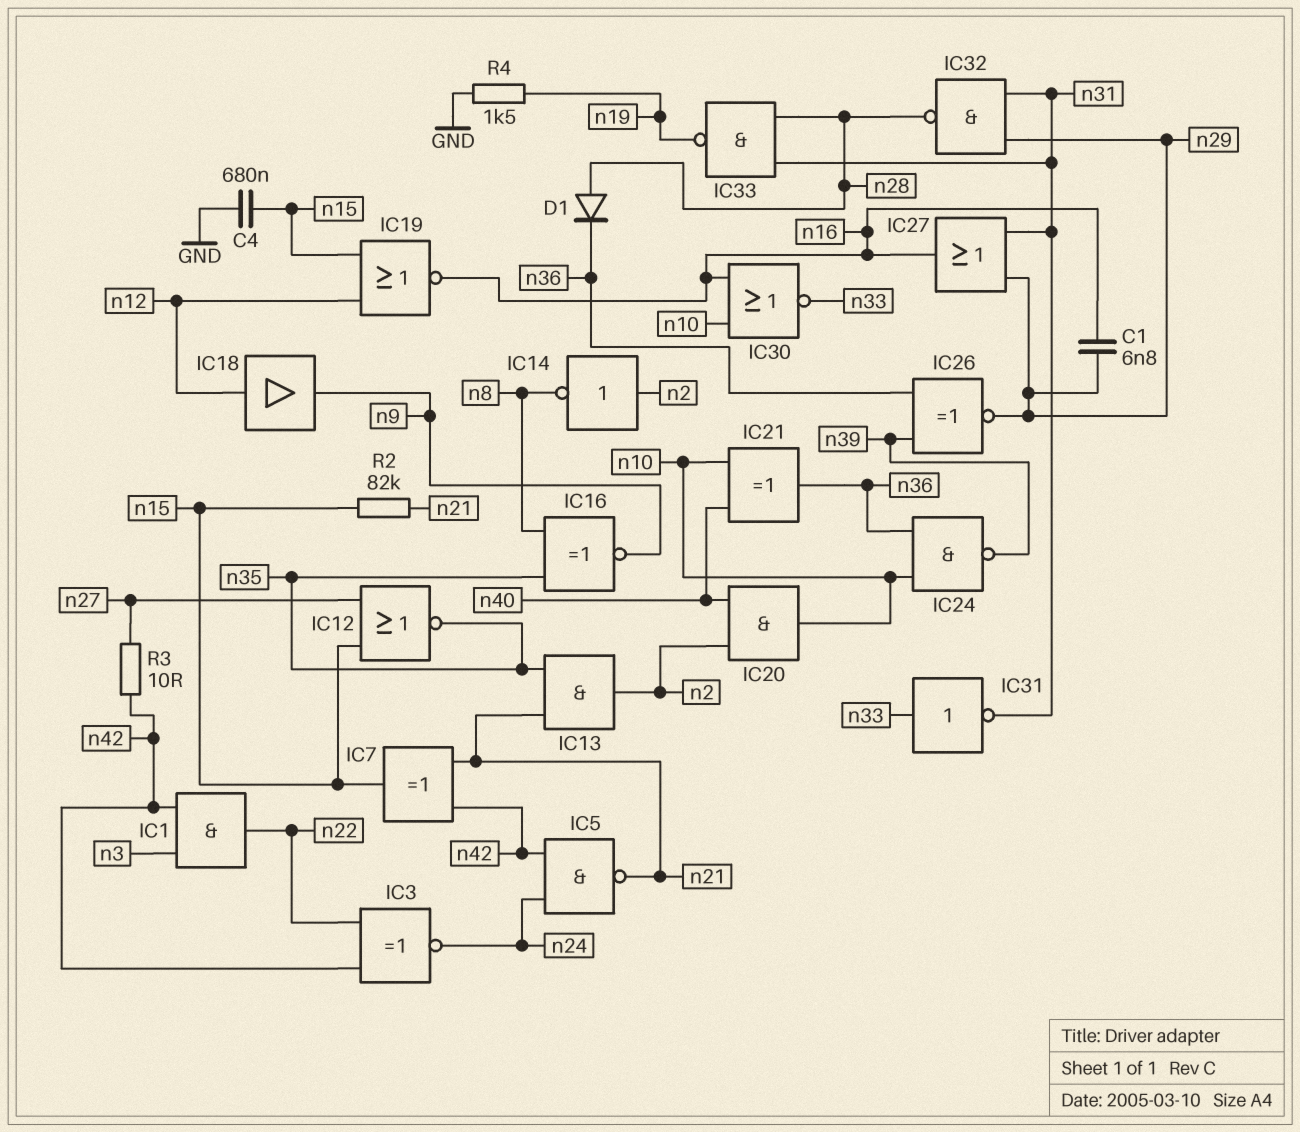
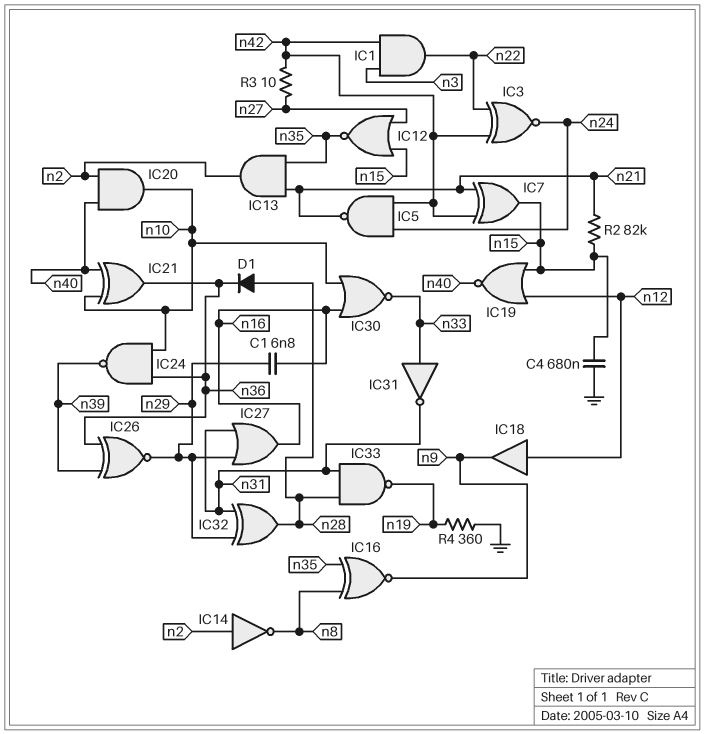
IC19: NOR (in n12, in n15, out n16) -> NOR (in n12, in n15, out n40)
IC32: NAND (in n29, in n31, out n28) -> XOR (in n29, in n31, out n28)
R4: 1.5k (GND, n19) -> 360 (GND, n19)

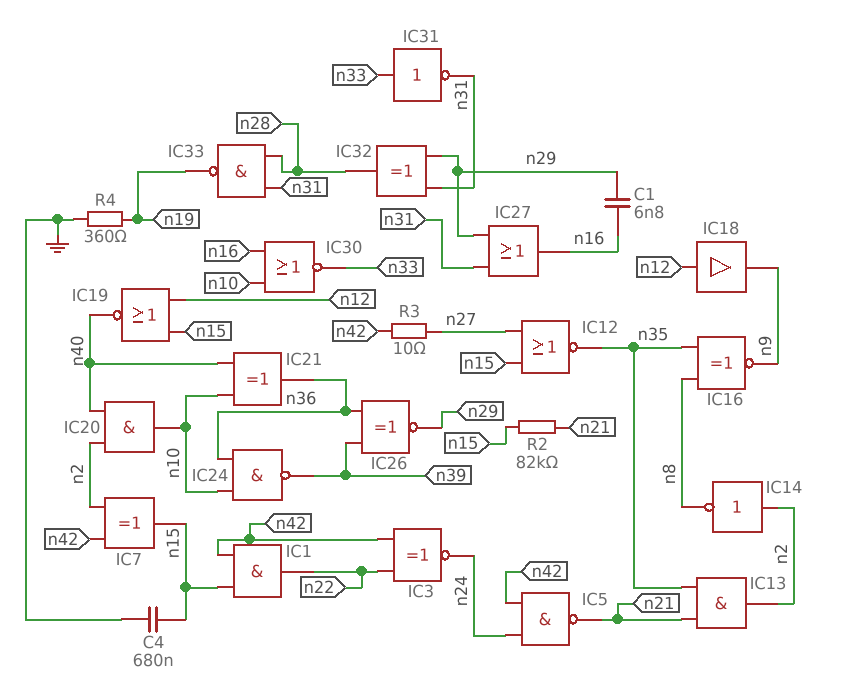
D1: diode (A n28, K n36) -> none
IC1: AND (in n3, in n42, out n22) -> AND (in n15, in n42, out n22)
IC7: XOR (in n21, in n42, out n15) -> XOR (in n2, in n42, out n15)

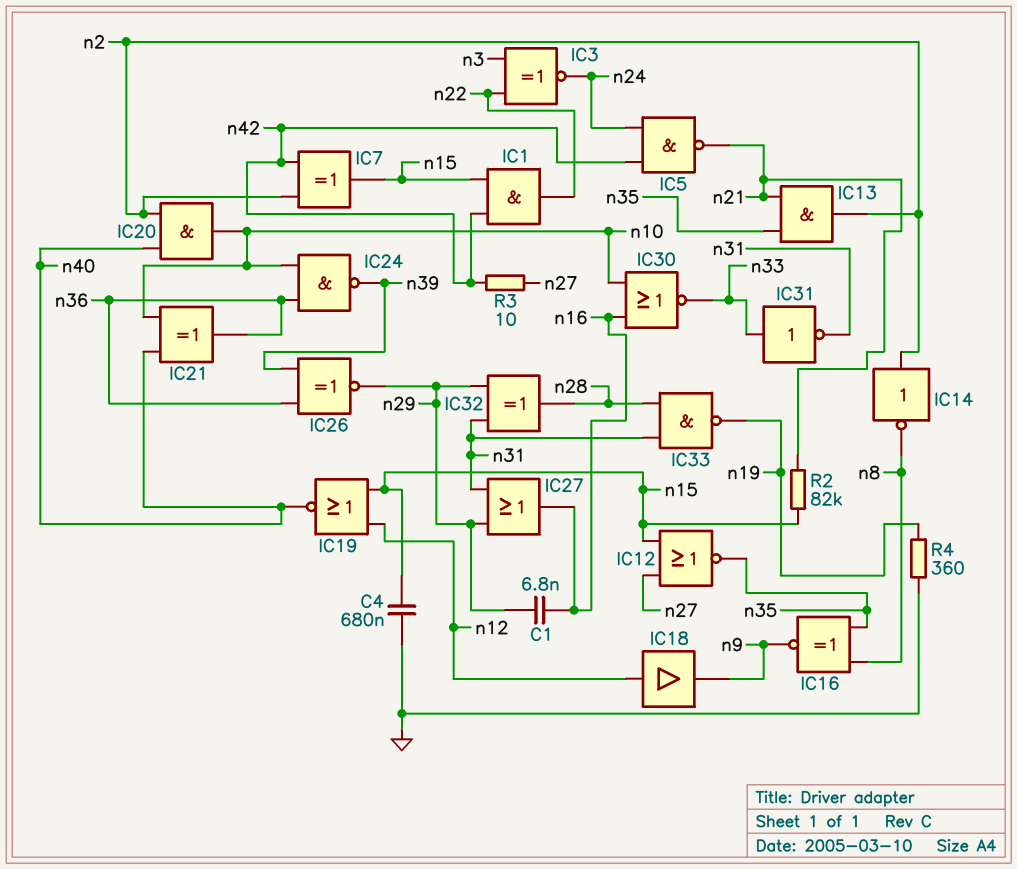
IC3: XNOR (in n22, in n42, out n24) -> XNOR (in n3, in n22, out n24)

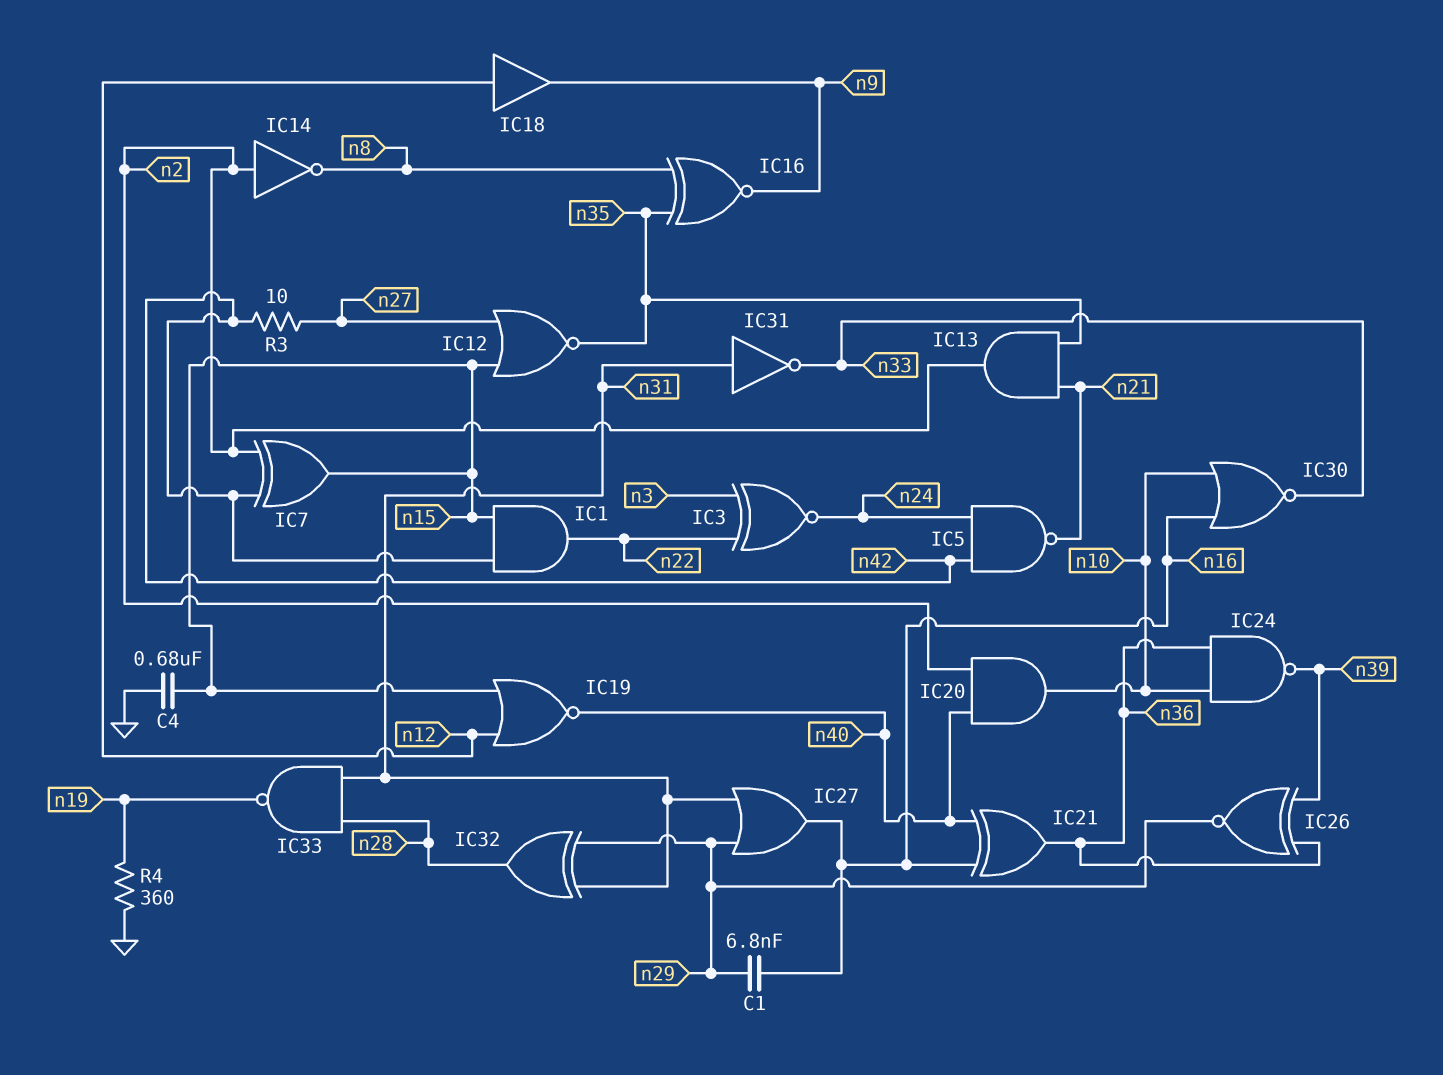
IC21: XOR (in n10, in n40, out n36) -> XOR (in n16, in n40, out n36)
IC31: NOT (in n33, out n31) -> NOT (in n31, out n33)
R2: 82k (n15, n21) -> none

